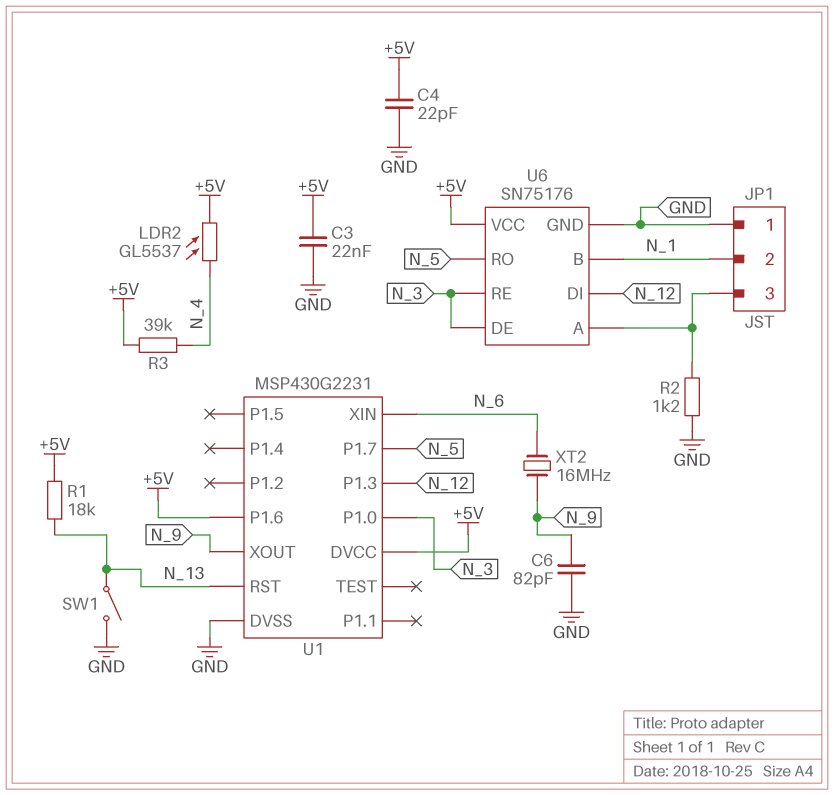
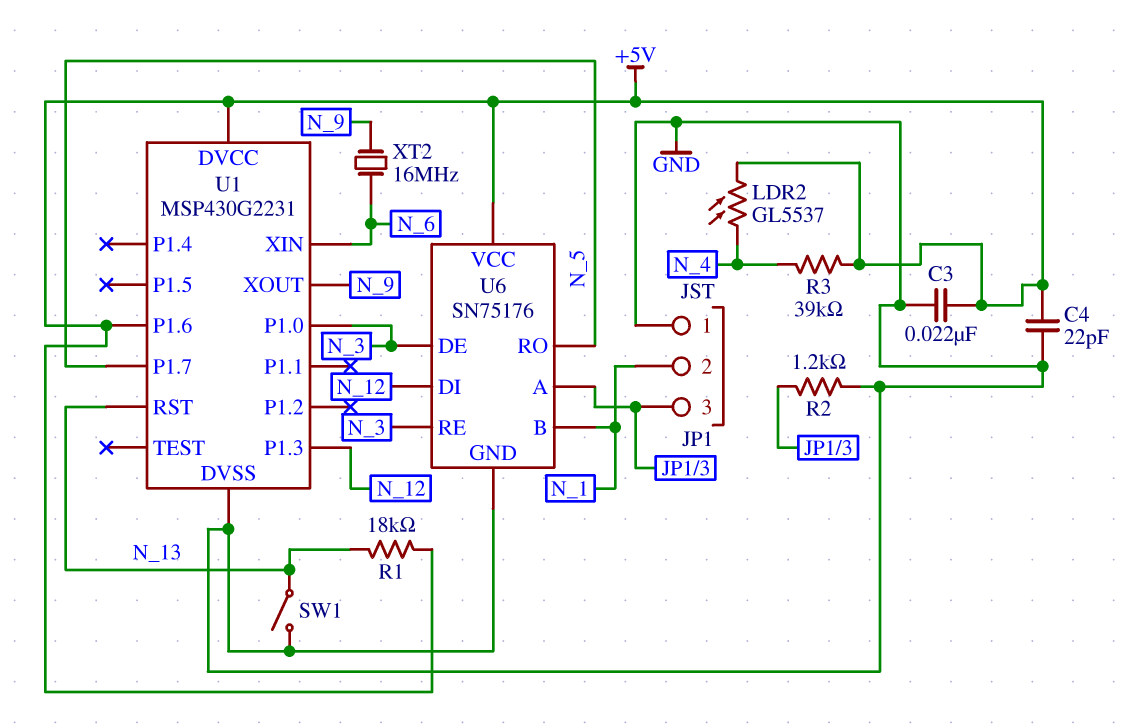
C6: 82pF (GND, N_9) -> none

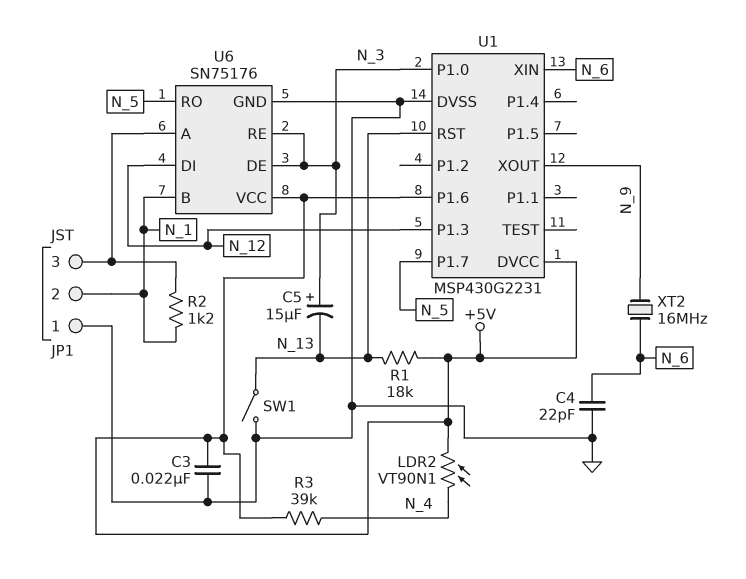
C4: 22pF (+5V, GND) -> 22pF (GND, N_6)
C5: none -> 15uF (plus N_3, minus N_13)
LDR2: GL5537 (+5V, N_4) -> VT90N1 (+5V, N_4)
R2: 1.2k (GND, JP1/3) -> 1.2k (JP1/3, N_1)

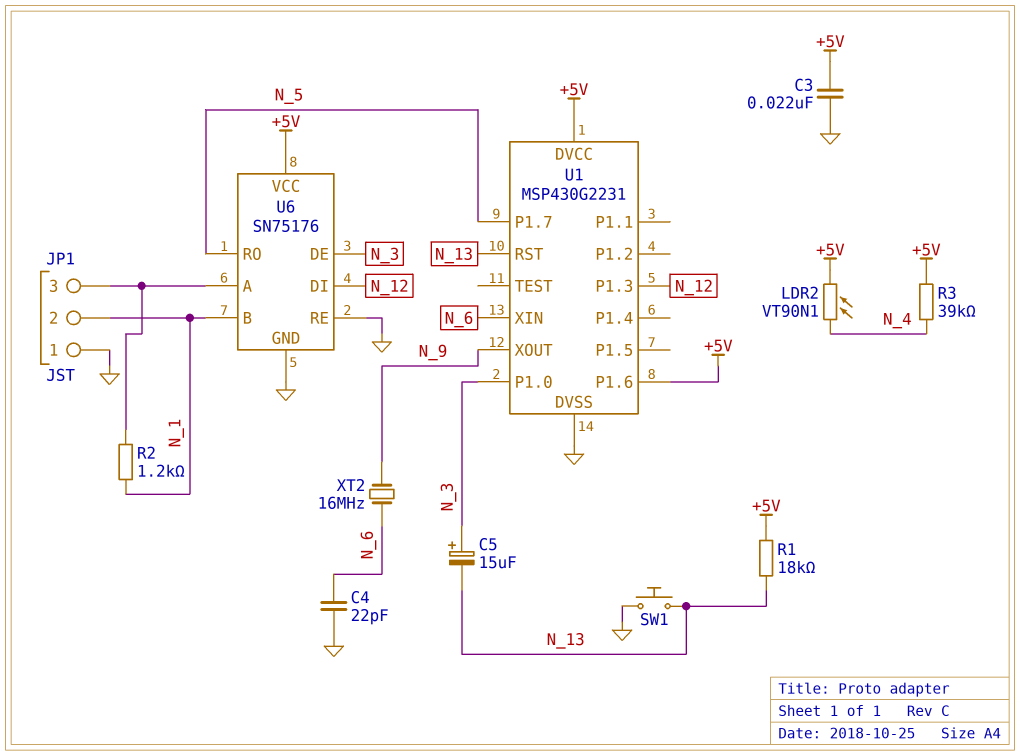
SW1: switch (GND, N_13) -> button (GND, N_13)
U6 pin RE: N_3 -> GND

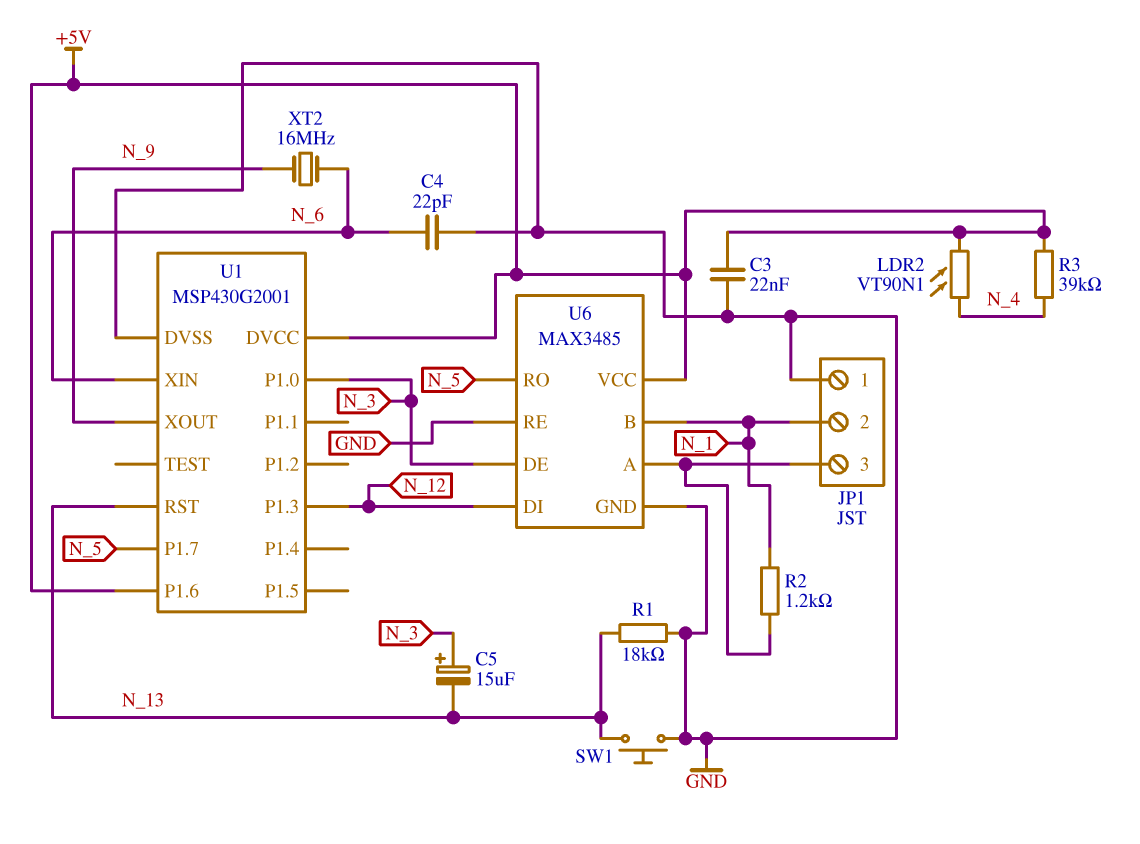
R1: 18k (+5V, N_13) -> 18k (GND, N_13)
U1: MSP430G2231 -> MSP430G2001
U6: SN75176 -> MAX3485

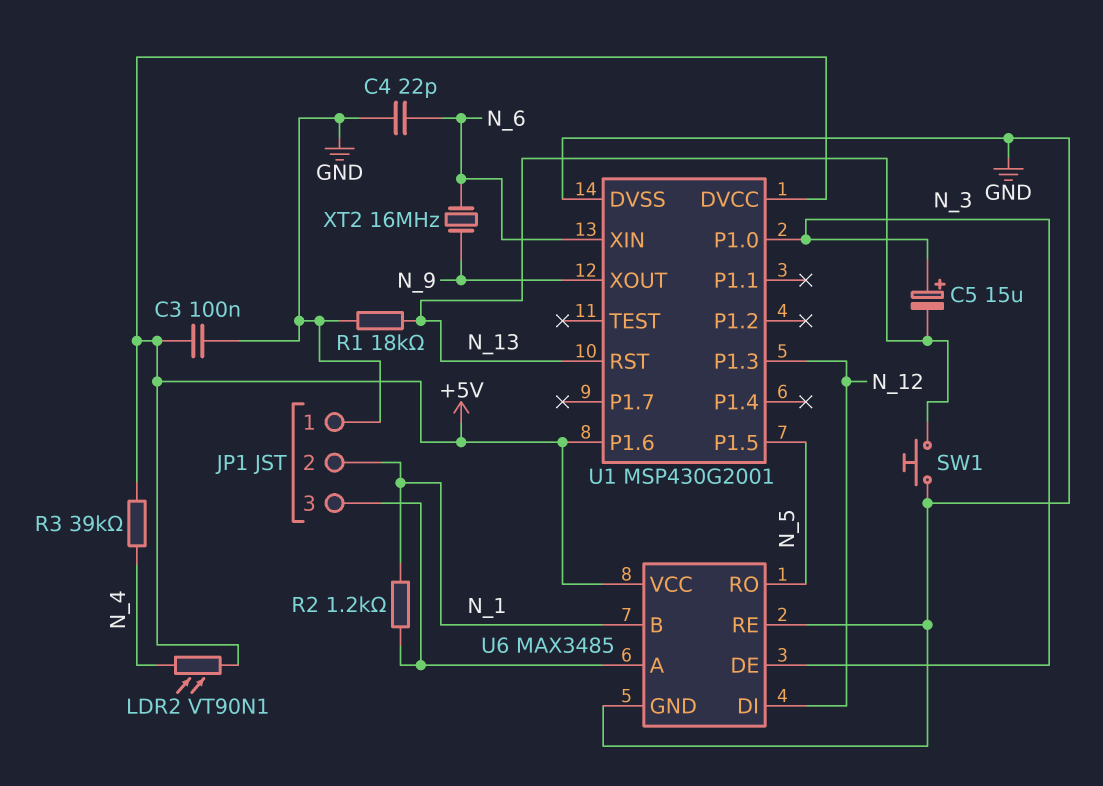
C3: 22nF (+5V, GND) -> 100nF (+5V, GND)
U1 pin P1.5: none -> N_5
U1 pin P1.7: N_5 -> none

